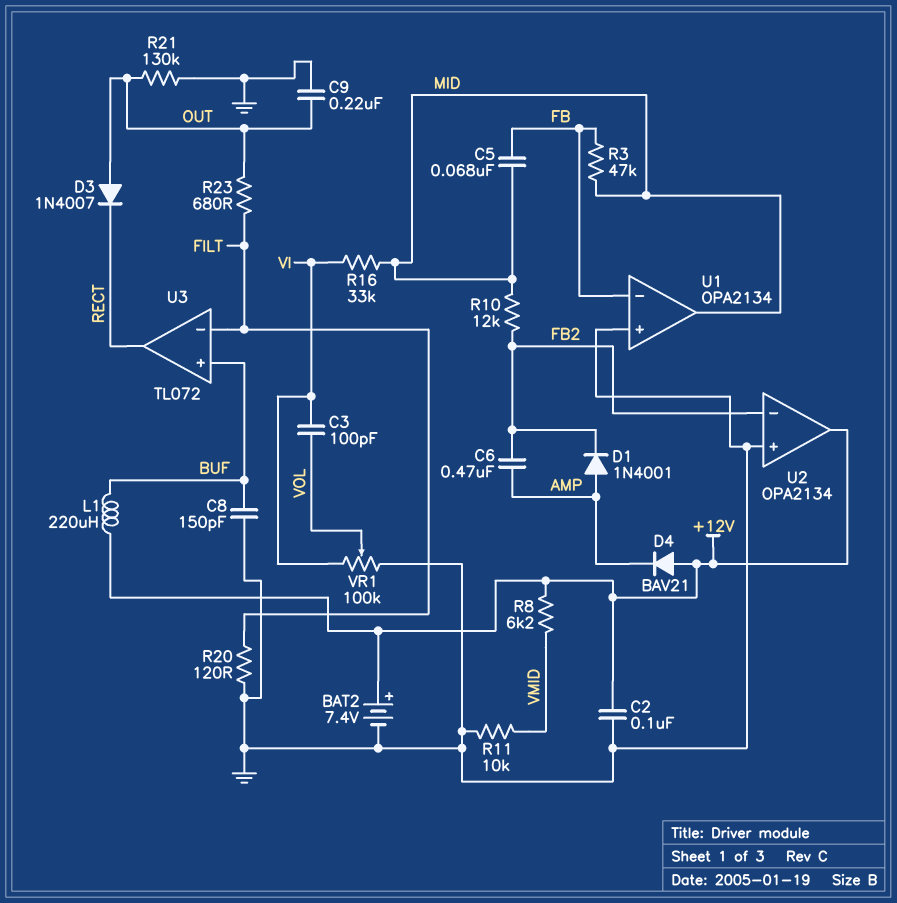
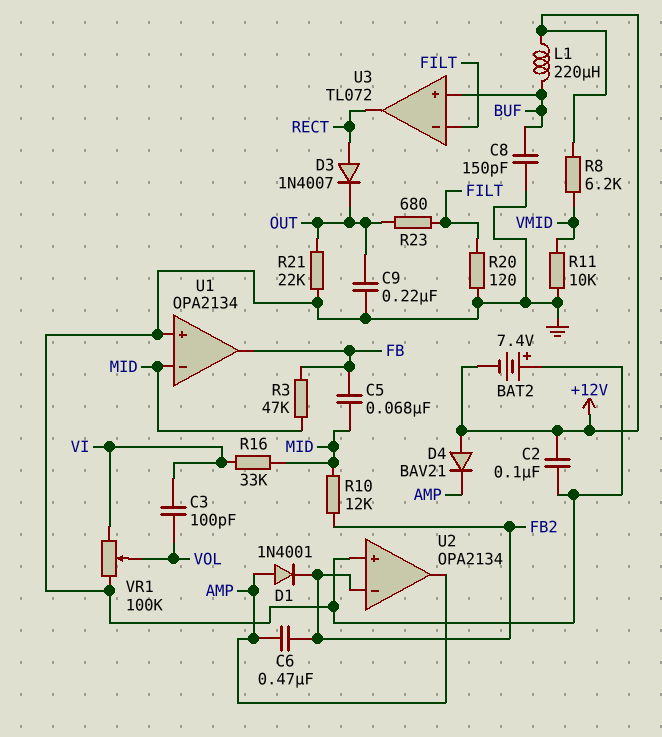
BAT2: 7.4V (plus +12V, minus GND) -> 7.4V (plus GND, minus +12V)
D3: diode 1N4007 (A OUT, K RECT) -> diode 1N4007 (A RECT, K OUT)
R21: 130k (GND, OUT) -> 22k (GND, OUT)
U1 pin in-: FB -> MID
U1 pin out: MID -> FB
U2 pin out: +12V -> AMP

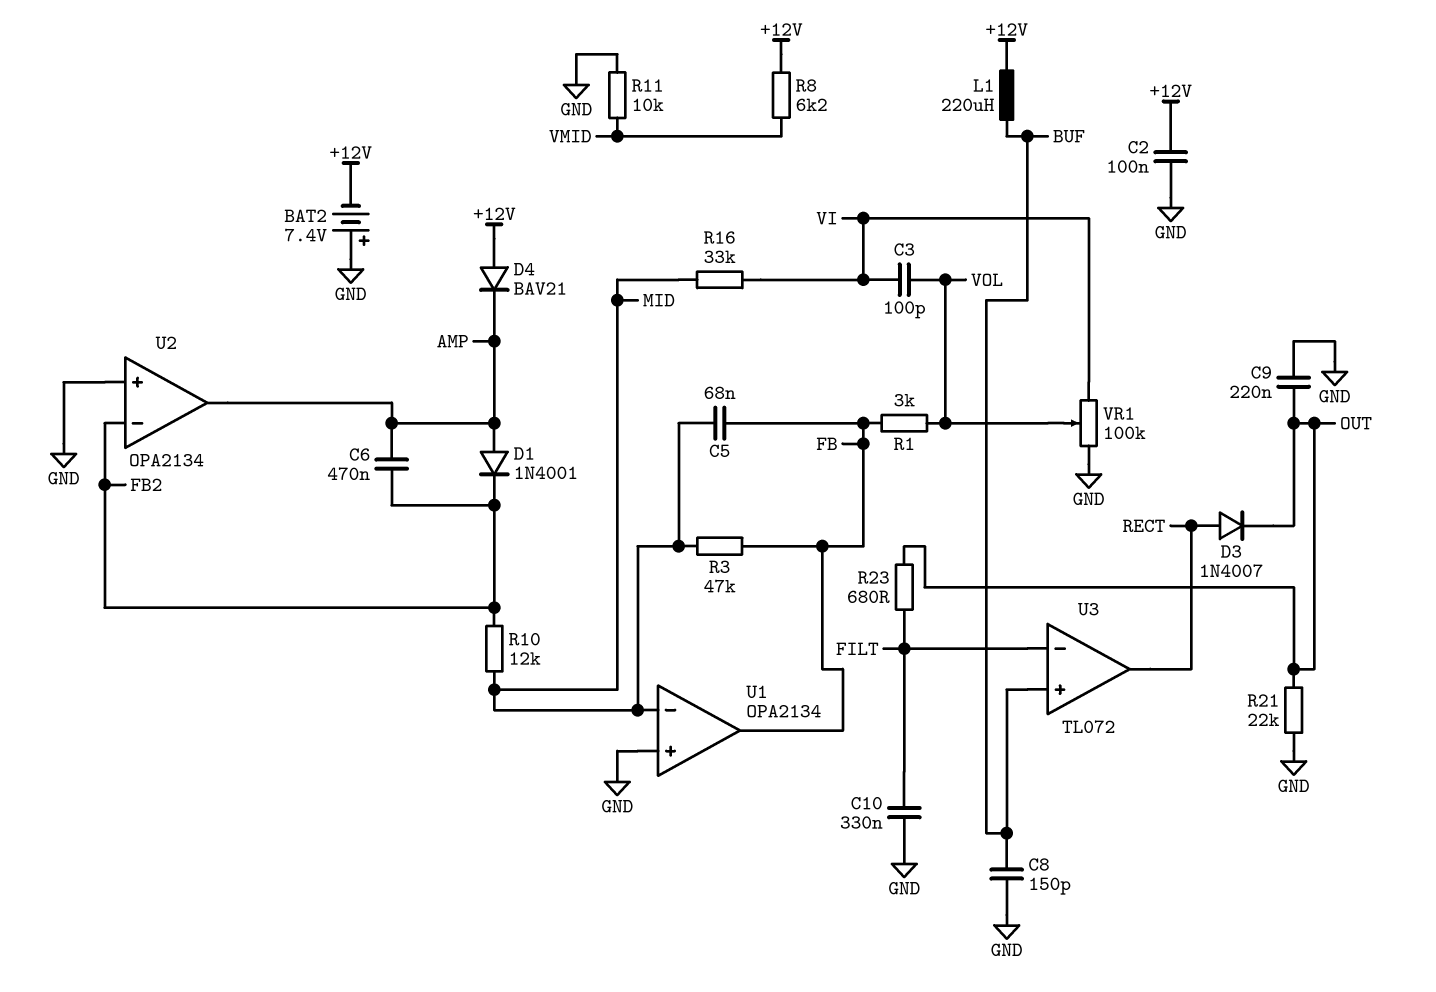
C10: none -> 330nF (FILT, GND)
R1: none -> 3k (FB, VOL)
R20: 120 (FILT, GND) -> none

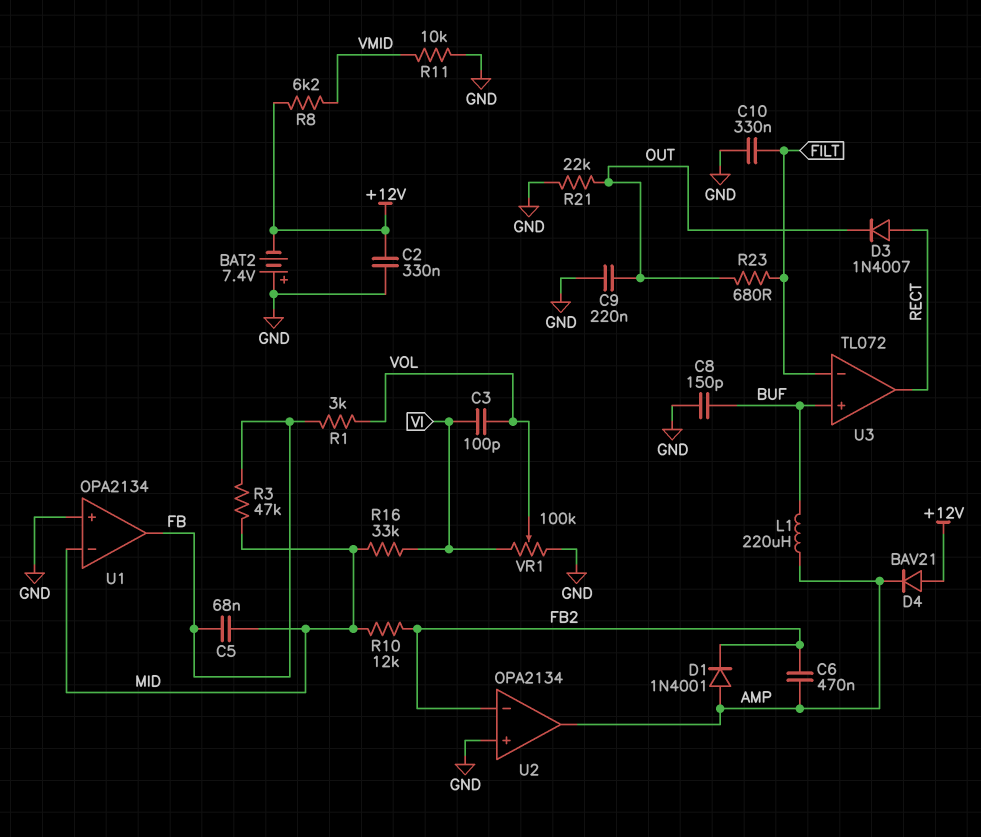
C2: 100nF (+12V, GND) -> 330nF (+12V, GND)
L1: 220uH (+12V, BUF) -> 220uH (AMP, BUF)

